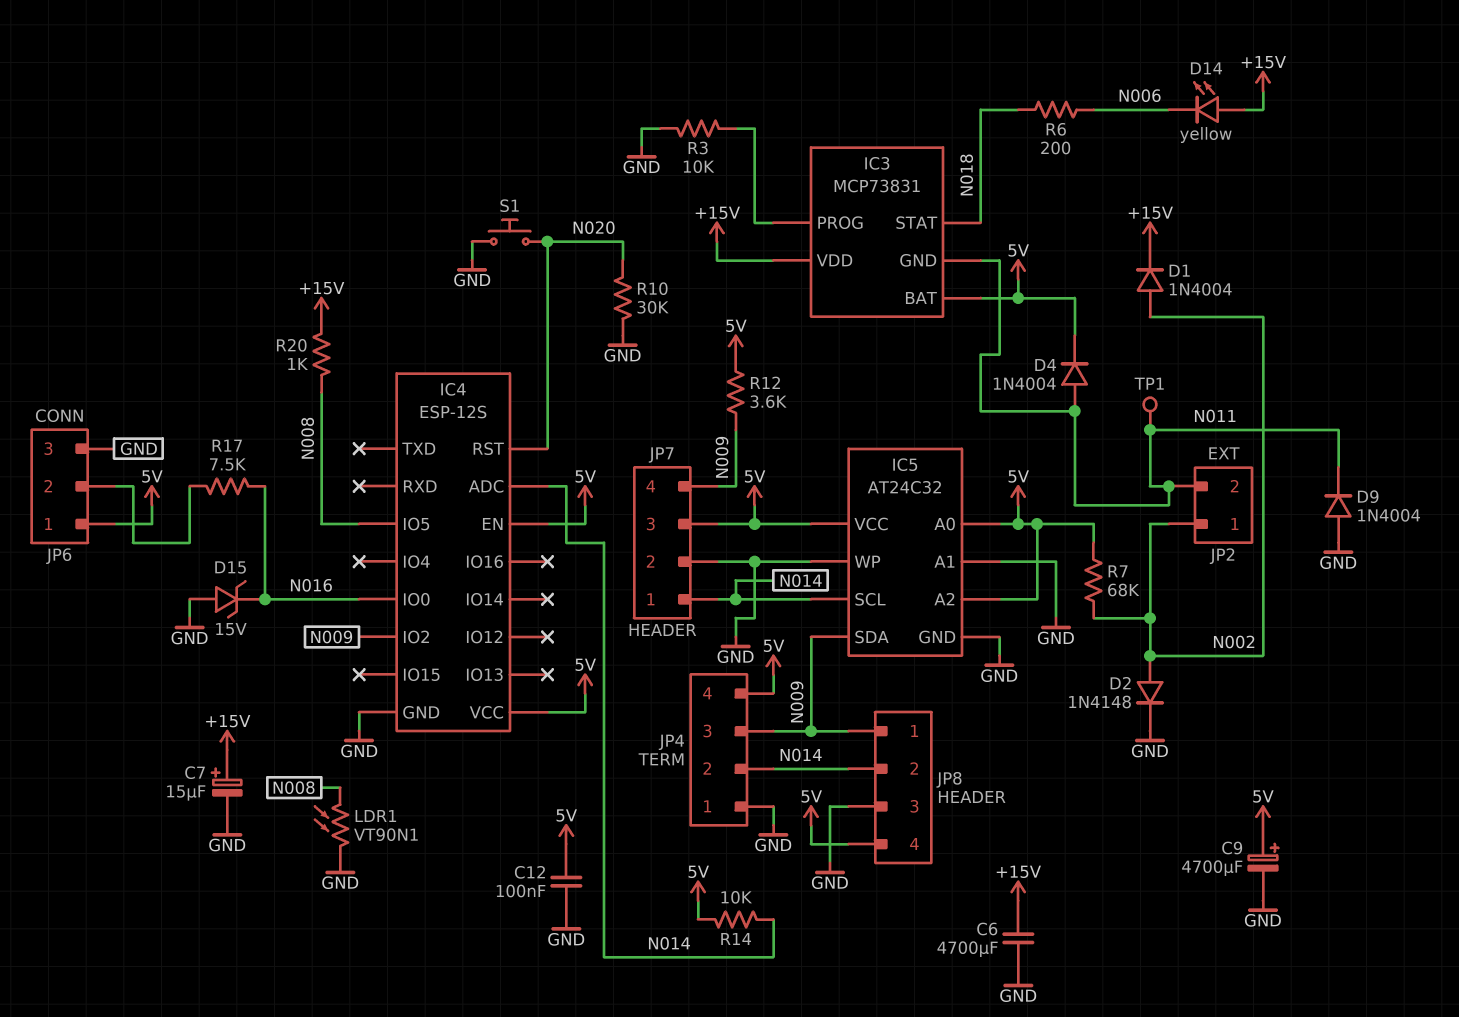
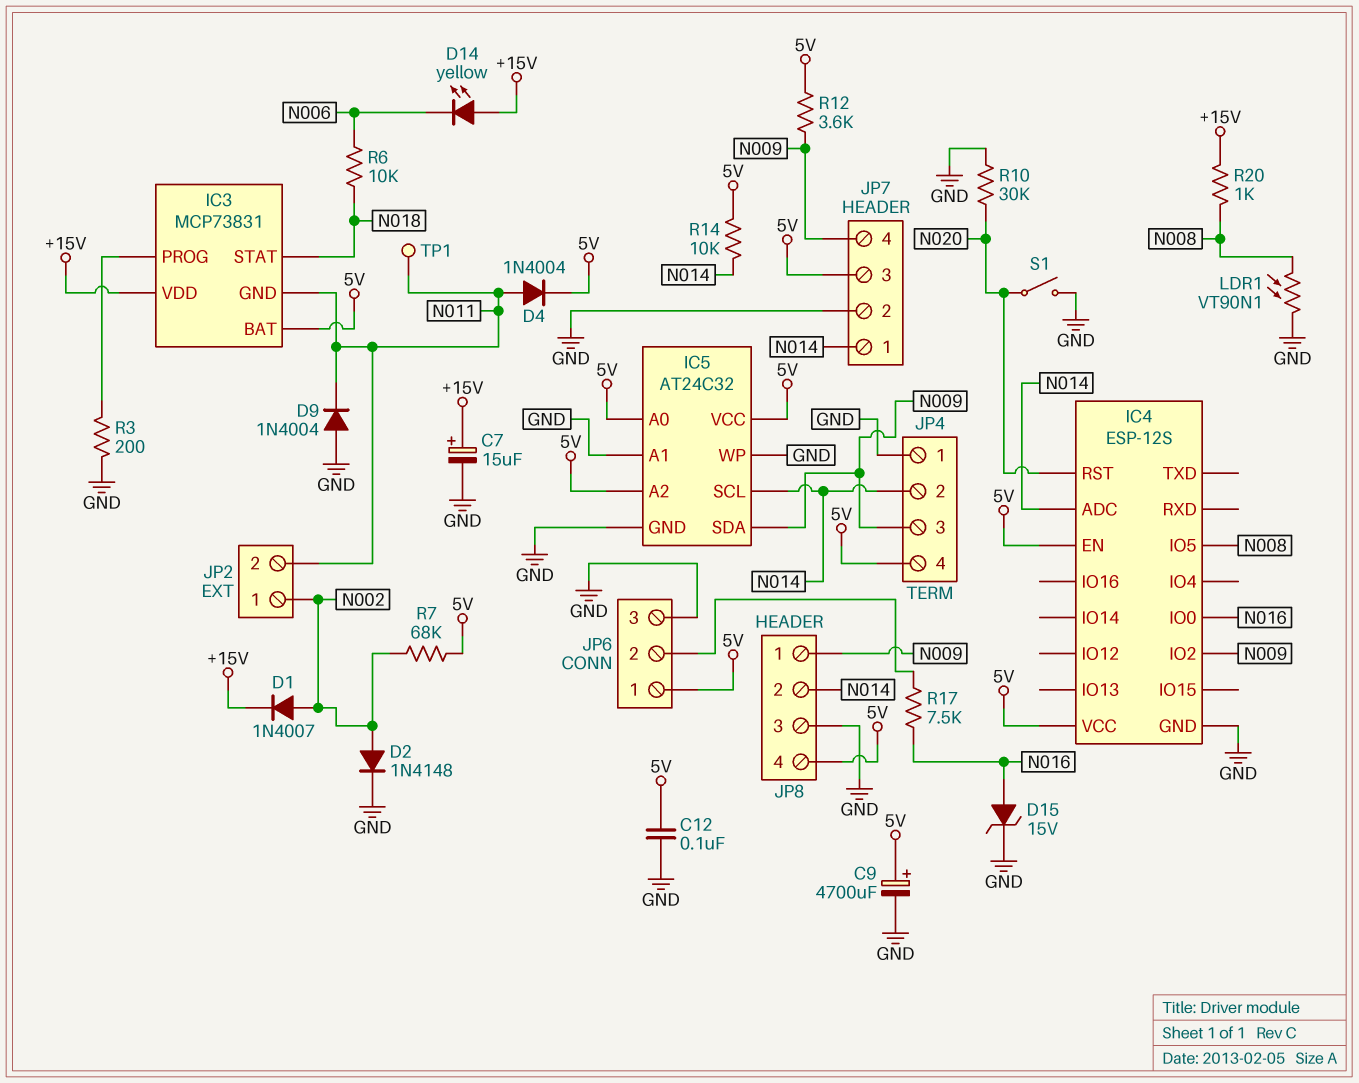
C6: 4700uF (+15V, GND) -> none
D1: diode 1N4004 (A N002, K +15V) -> diode 1N4007 (A N002, K +15V)
D15: zener 15V (A GND, K N016) -> zener 15V (A N016, K GND)
R3: 10k (GND, IC3/PROG) -> 200 (GND, IC3/PROG)
R6: 200 (N006, N018) -> 10k (N006, N018)
S1: button (GND, N020) -> switch (GND, N020)

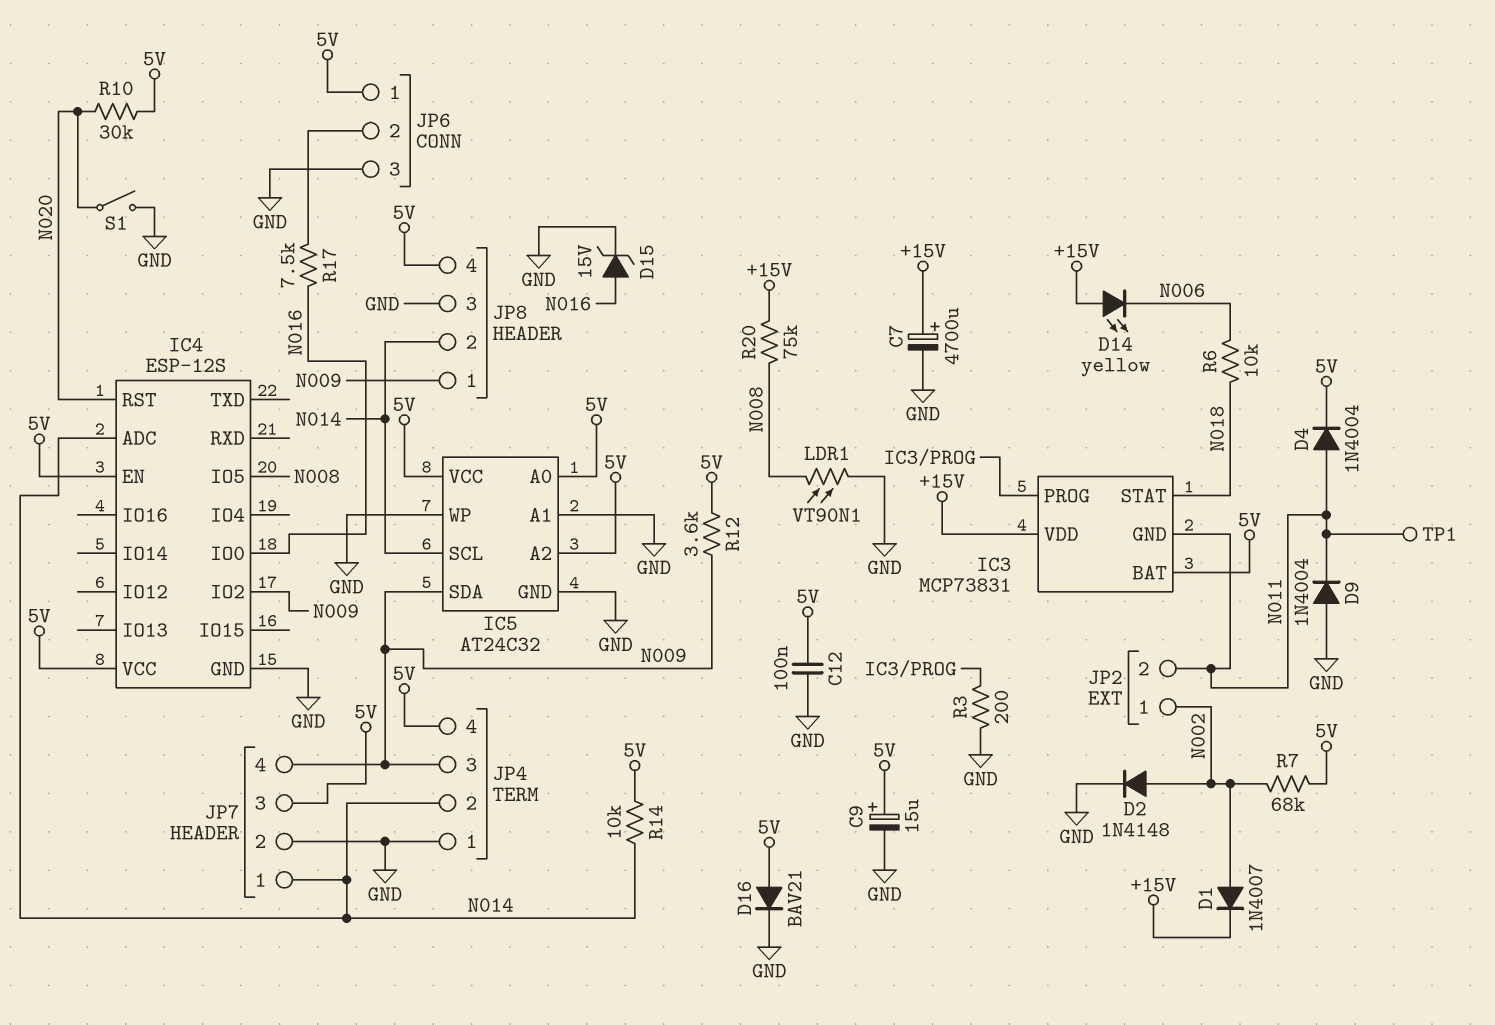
C7: 15uF (plus +15V, minus GND) -> 4700uF (plus +15V, minus GND)
C9: 4700uF (plus 5V, minus GND) -> 15uF (plus 5V, minus GND)
D16: none -> diode BAV21 (A 5V, K GND)
R10: 30k (GND, N020) -> 30k (5V, N020)
R20: 1k (+15V, N008) -> 75k (+15V, N008)

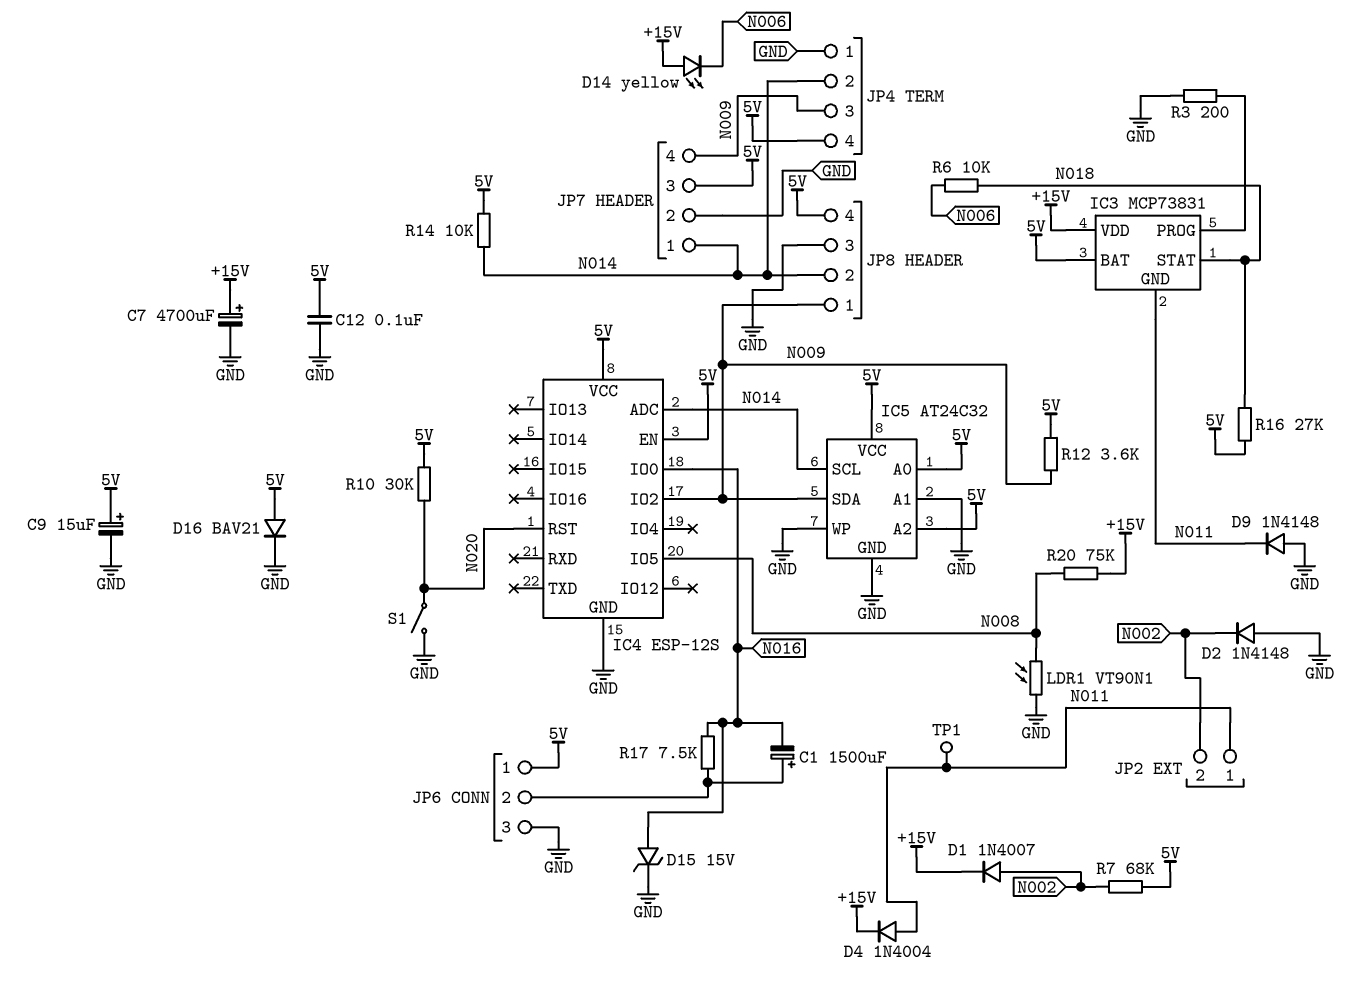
C1: none -> 1500uF (plus JP6/2, minus N016)
D2: diode 1N4148 (A N002, K GND) -> diode 1N4148 (A GND, K N002)
D4: diode 1N4004 (A N011, K 5V) -> diode 1N4004 (A N011, K +15V)
D9: diode 1N4004 (A GND, K N011) -> diode 1N4148 (A GND, K N011)
JP2 pin 1: N002 -> N011
JP2 pin 2: N011 -> N002
R16: none -> 27k (5V, N018)

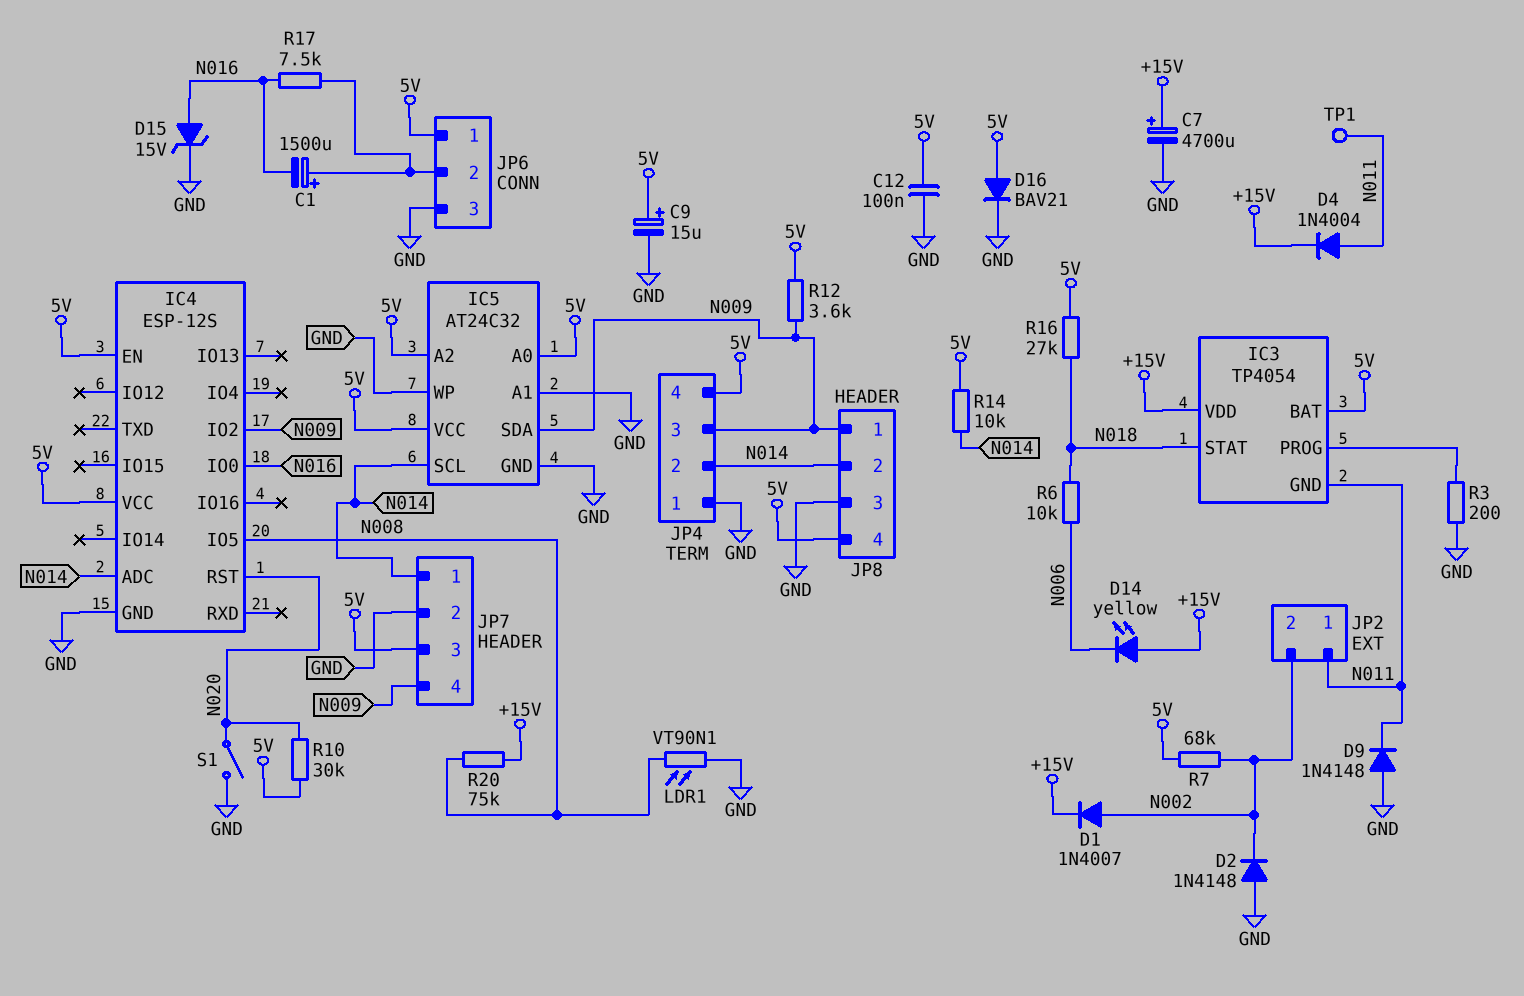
IC3: MCP73831 -> TP4054

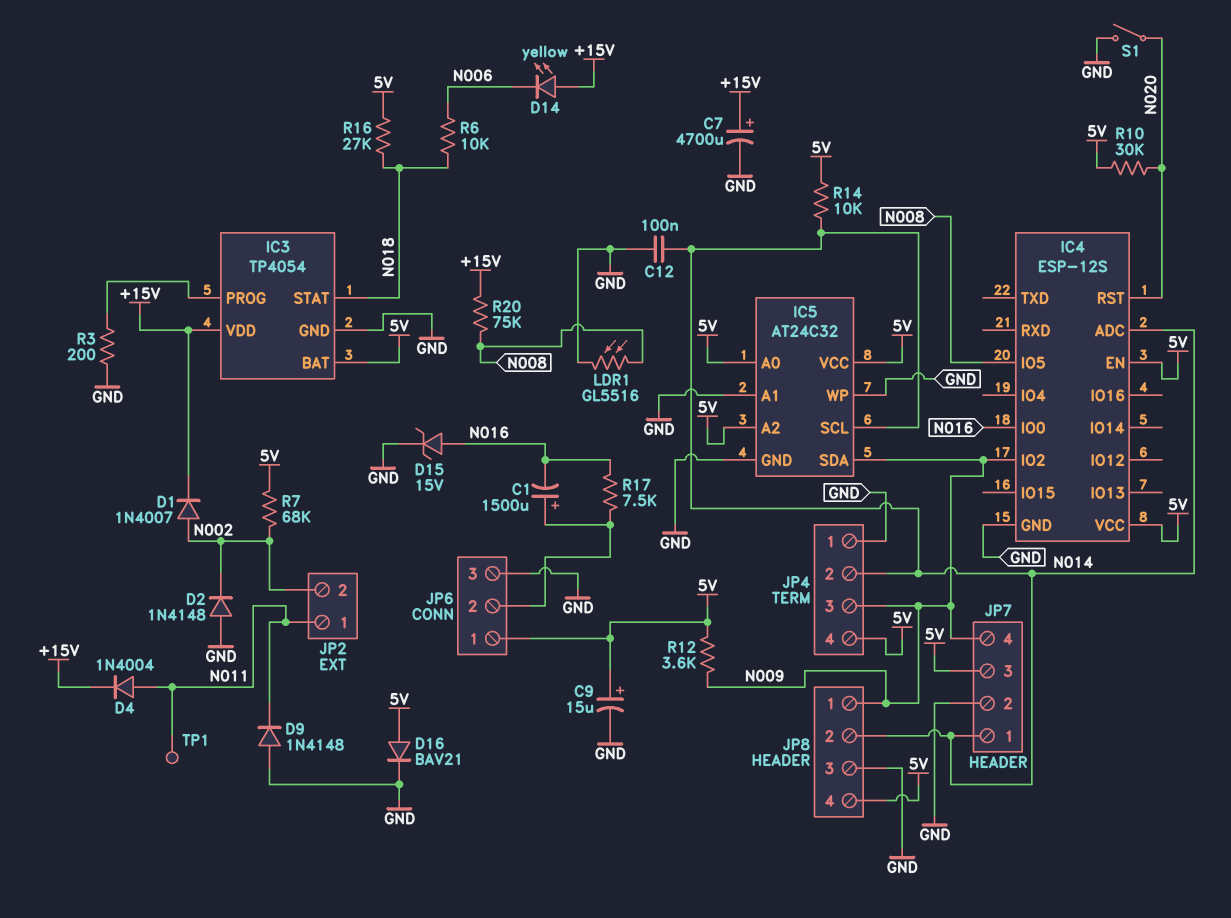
C12: 100nF (5V, GND) -> 100nF (GND, N014)
IC3 pin GND: N011 -> GND
LDR1: VT90N1 (GND, N008) -> GL5516 (GND, N008)

